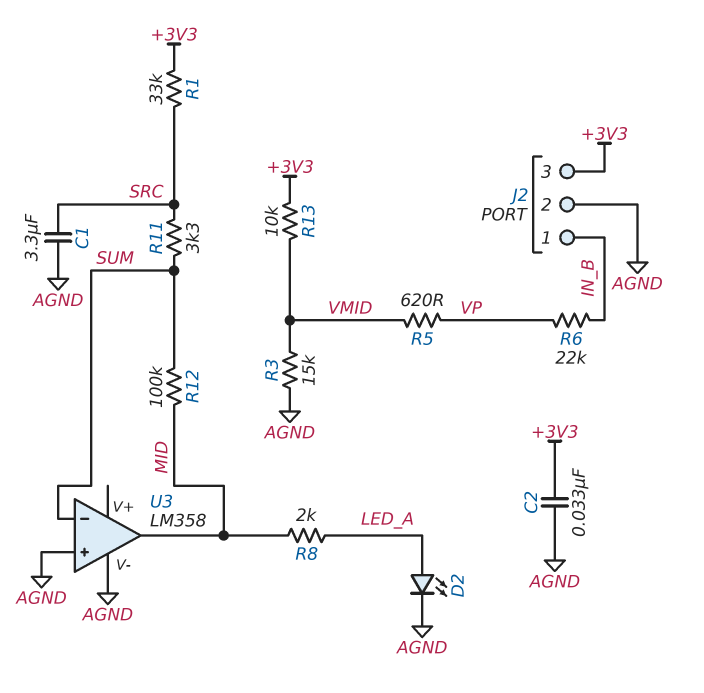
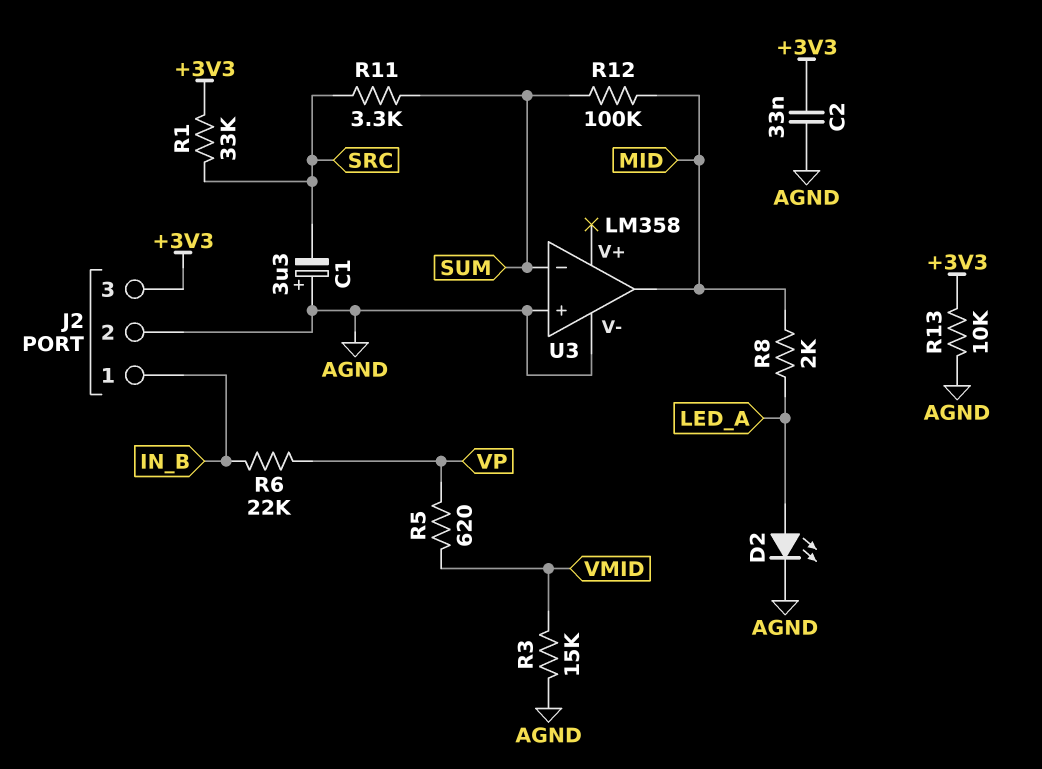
C1: 3.3uF (AGND, SRC) -> 3.3uF (plus AGND, minus SRC)
R13: 10k (+3V3, VMID) -> 10k (+3V3, AGND)

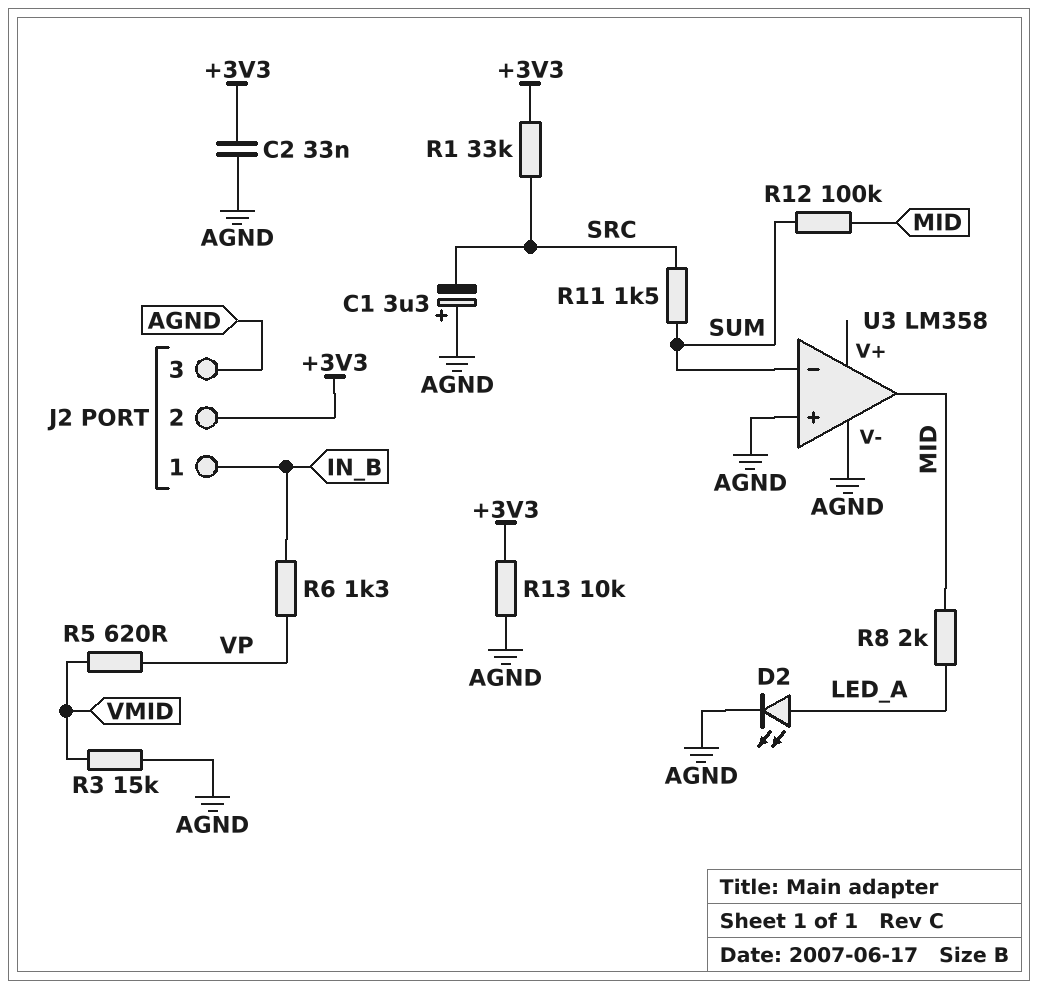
J2 pin 2: AGND -> +3V3
J2 pin 3: +3V3 -> AGND
R6: 22k (IN_B, VP) -> 1.3k (IN_B, VP)
R11: 3.3k (SRC, SUM) -> 1.5k (SRC, SUM)

